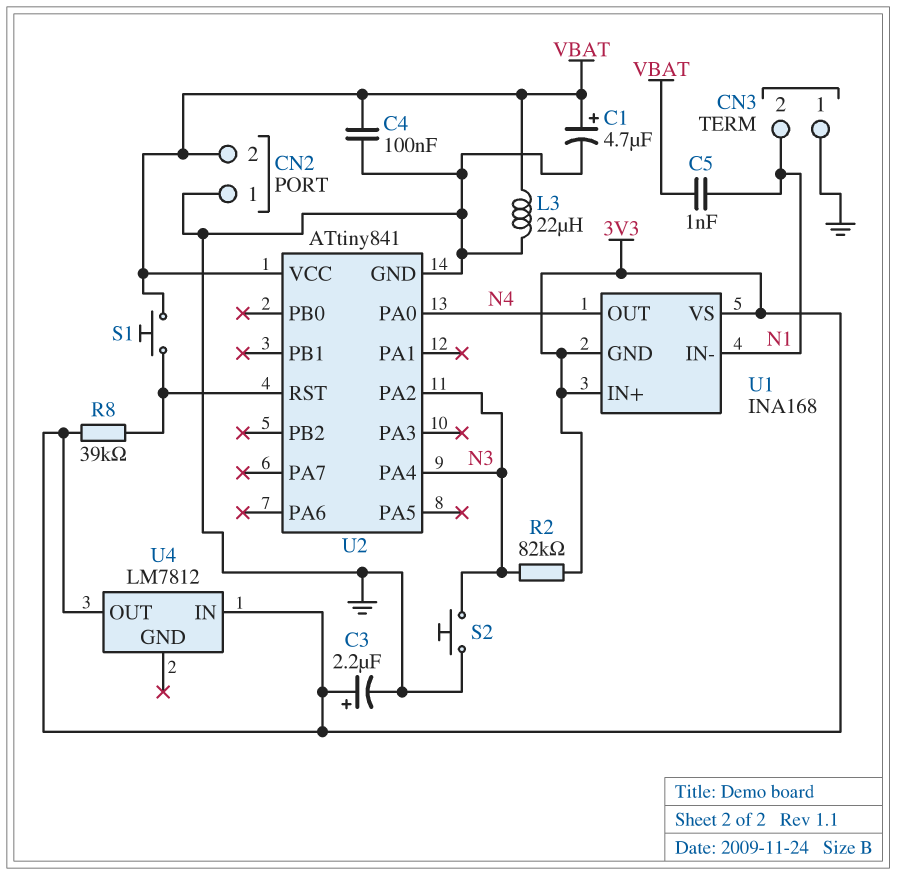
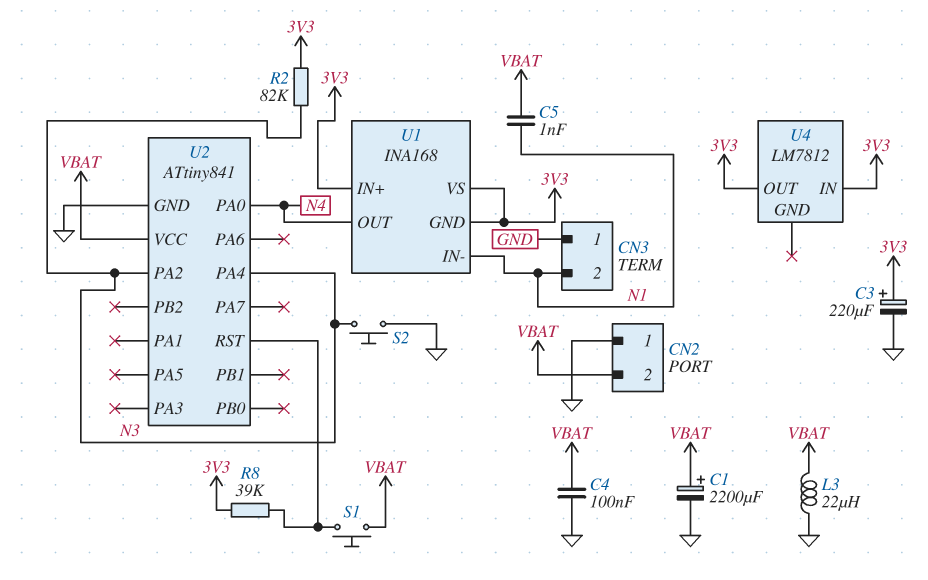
C1: 4.7uF (plus VBAT, minus GND) -> 2200uF (plus VBAT, minus GND)
C3: 2.2uF (plus 3V3, minus GND) -> 220uF (plus 3V3, minus GND)

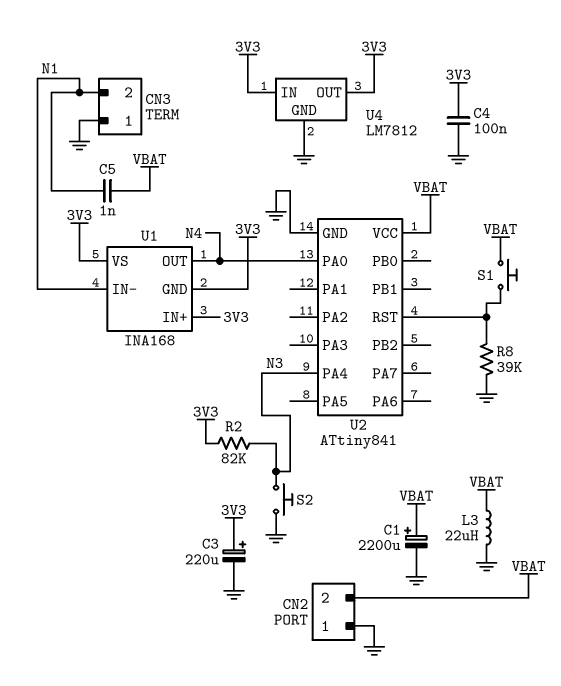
C4: 100nF (GND, VBAT) -> 100nF (3V3, GND)
R8: 39k (3V3, U2/RST) -> 39k (GND, U2/RST)
U2 pin PA2: N3 -> none
U4 pin GND: none -> GND

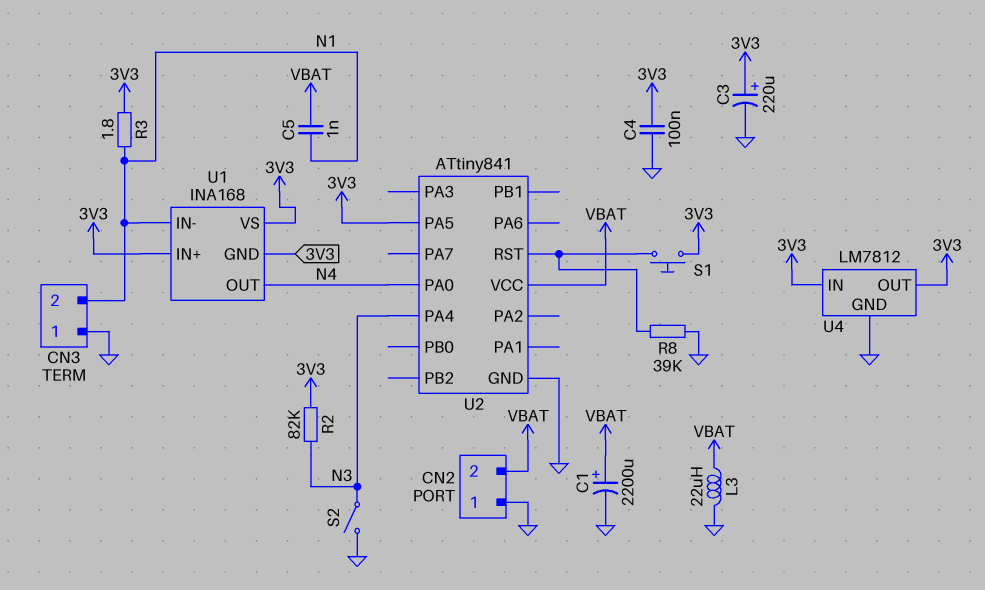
R3: none -> 1.8 (3V3, N1)
S1: button (U2/RST, VBAT) -> button (3V3, U2/RST)
S2: button (GND, N3) -> switch (GND, N3)
U2 pin PA5: none -> 3V3

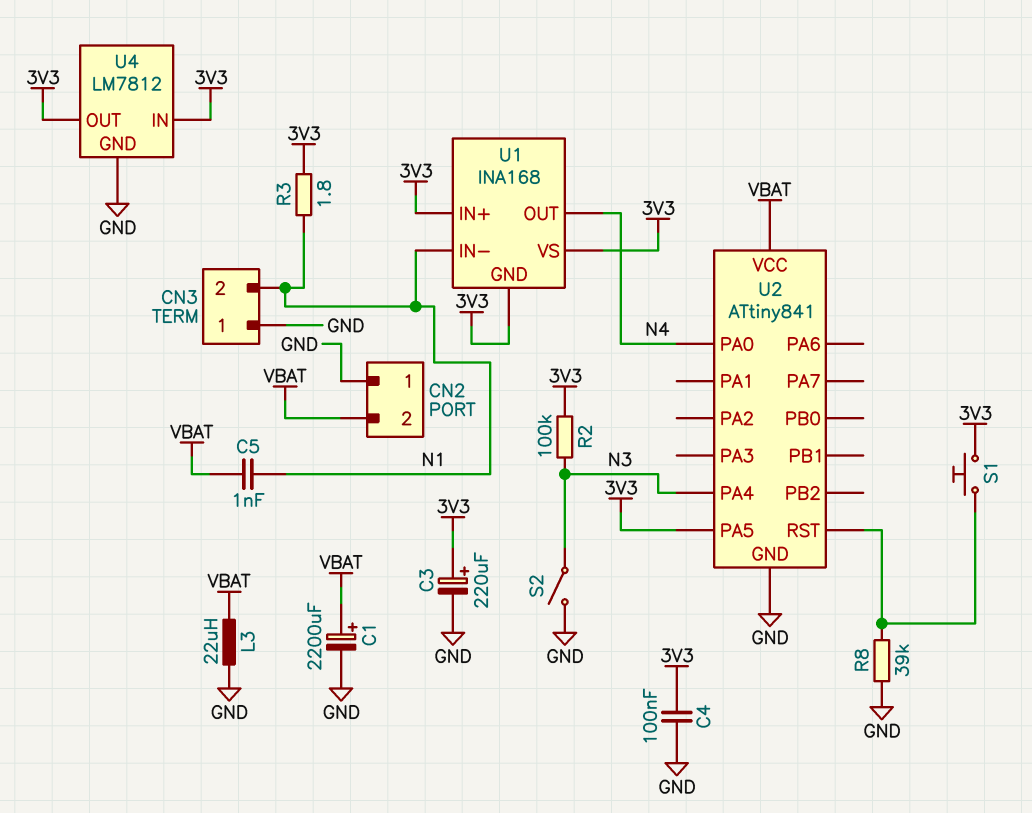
R2: 82k (3V3, N3) -> 100k (3V3, N3)

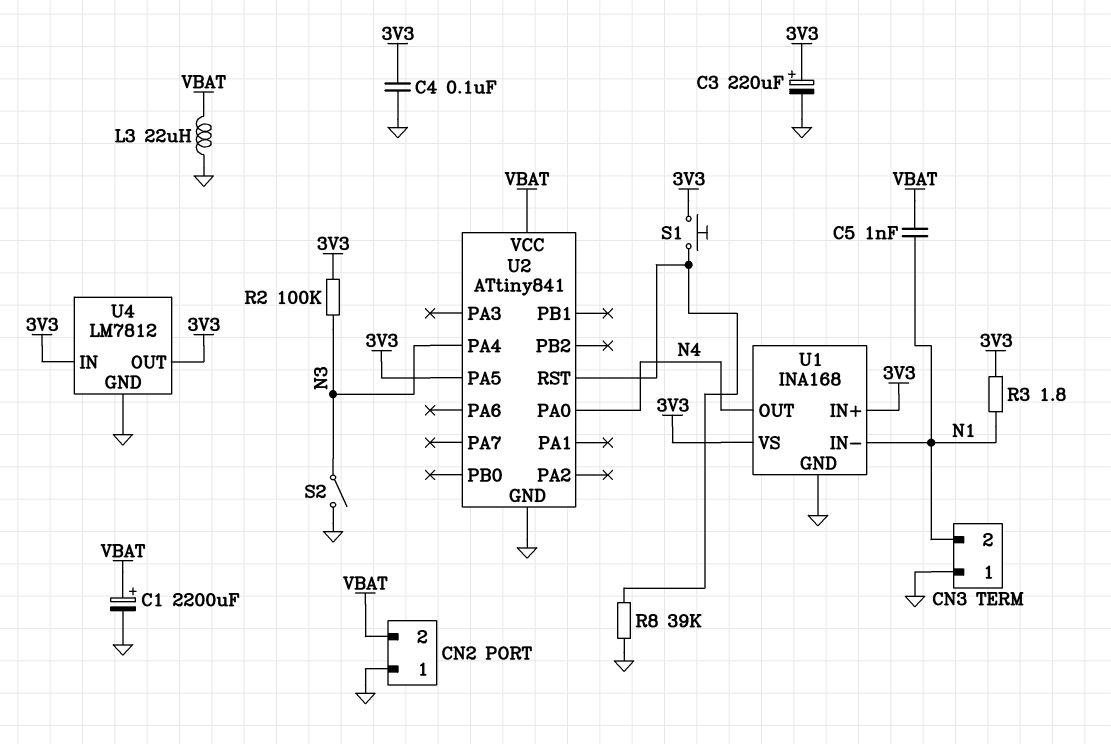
U1 pin GND: 3V3 -> GND

